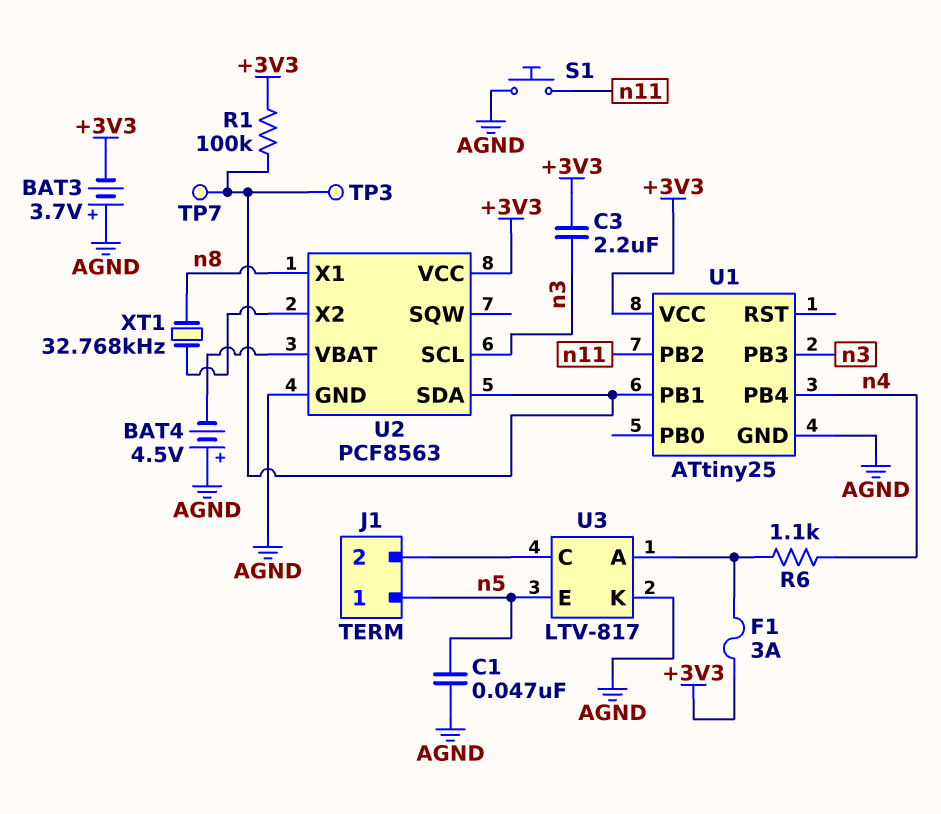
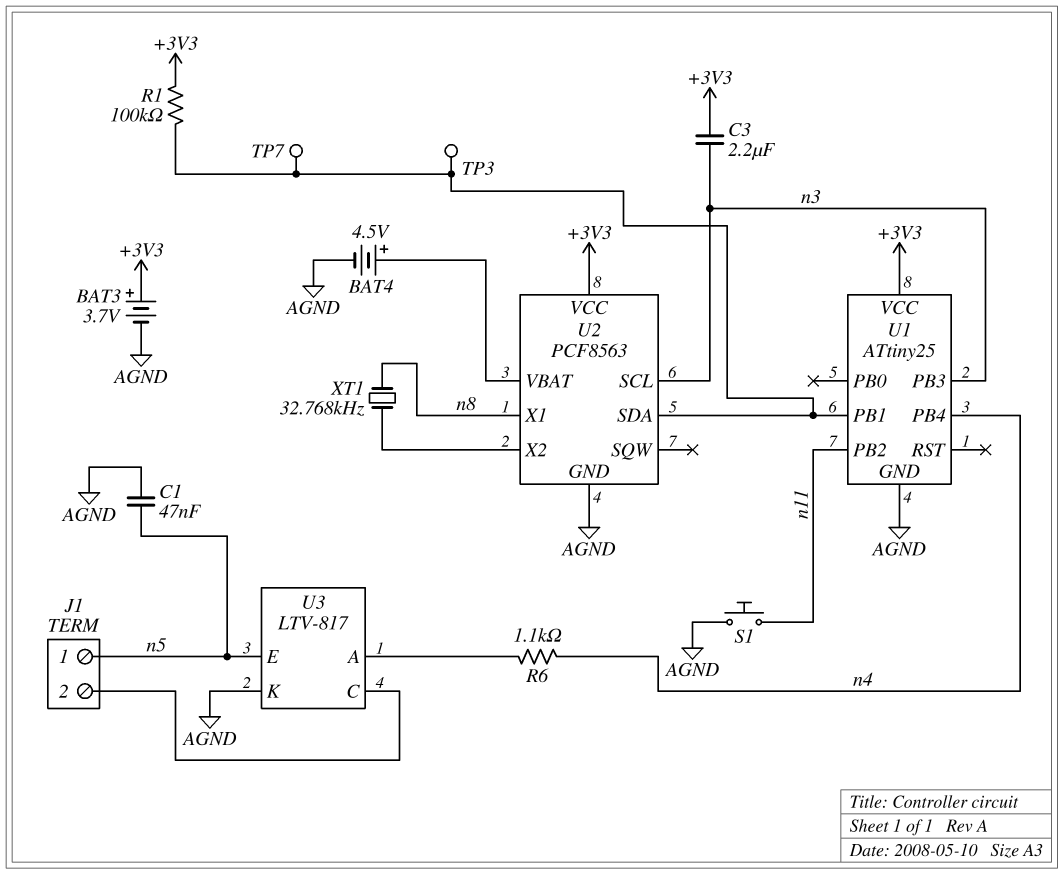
BAT3: 3.7V (plus AGND, minus +3V3) -> 3.7V (plus +3V3, minus AGND)
BAT4: 4.5V (plus AGND, minus U2/VBAT) -> 4.5V (plus U2/VBAT, minus AGND)
F1: 3A (+3V3, U3/A) -> none

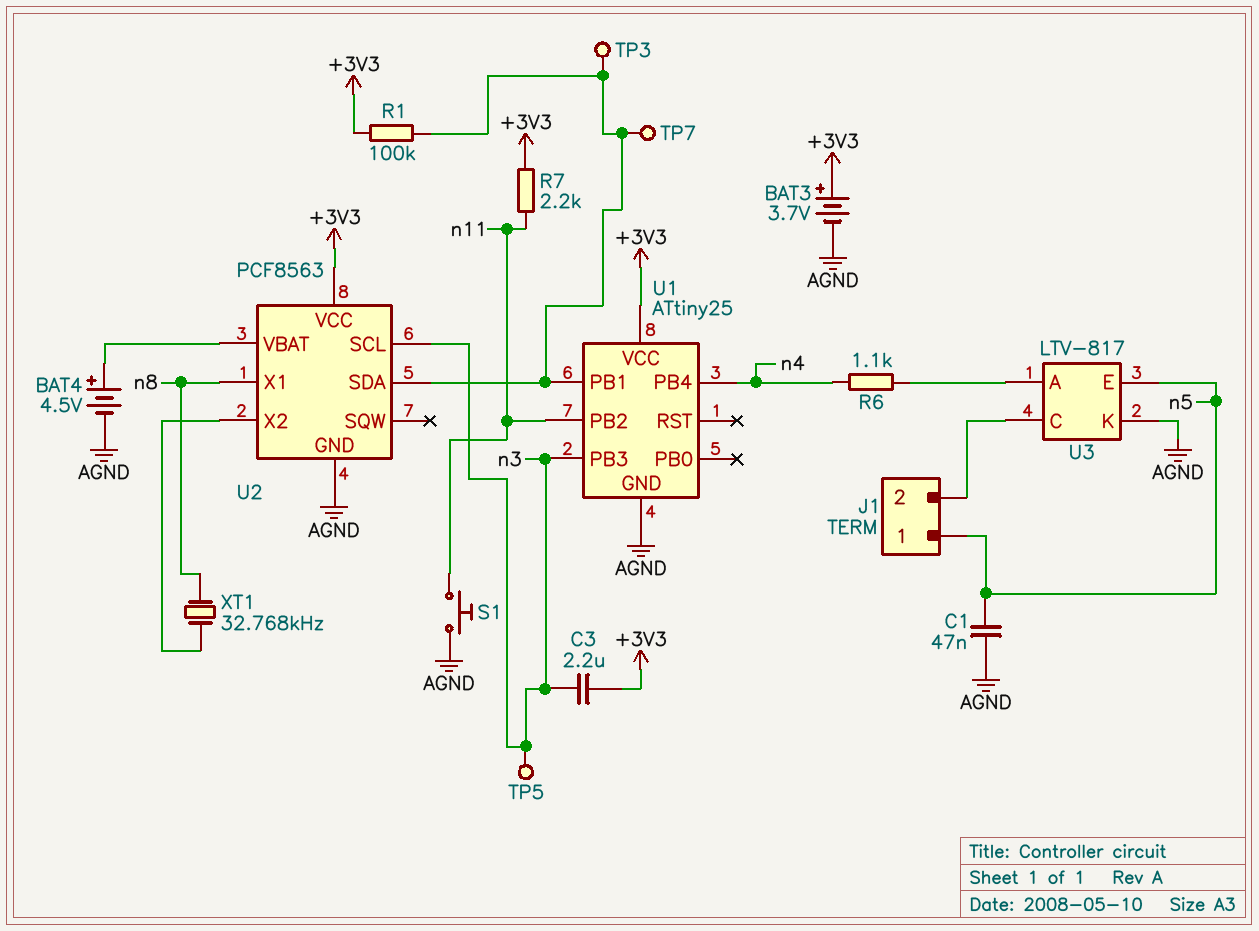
R7: none -> 2.2k (+3V3, n11)
TP5: none -> test point (n3)

